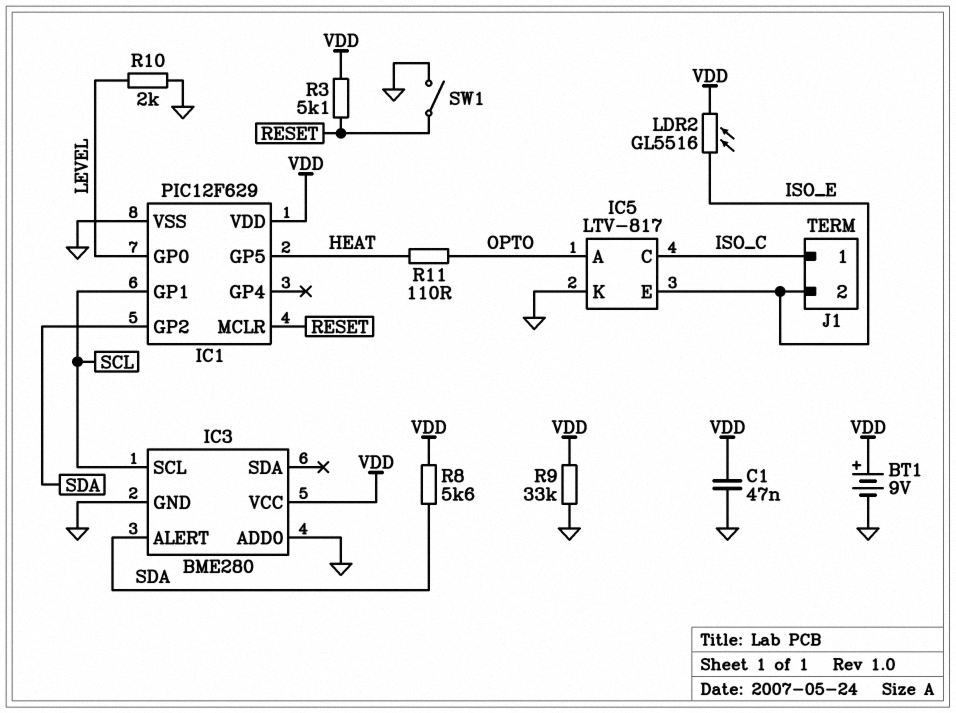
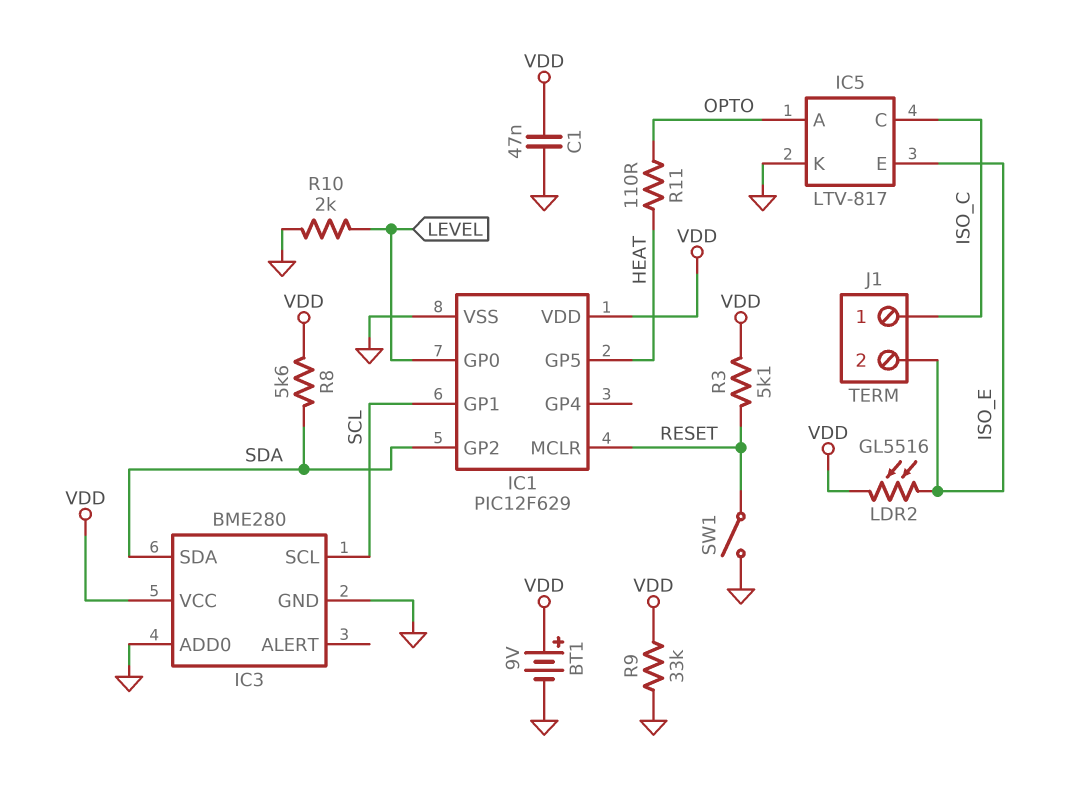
IC3 pin ALERT: SDA -> none
IC3 pin SDA: none -> SDA

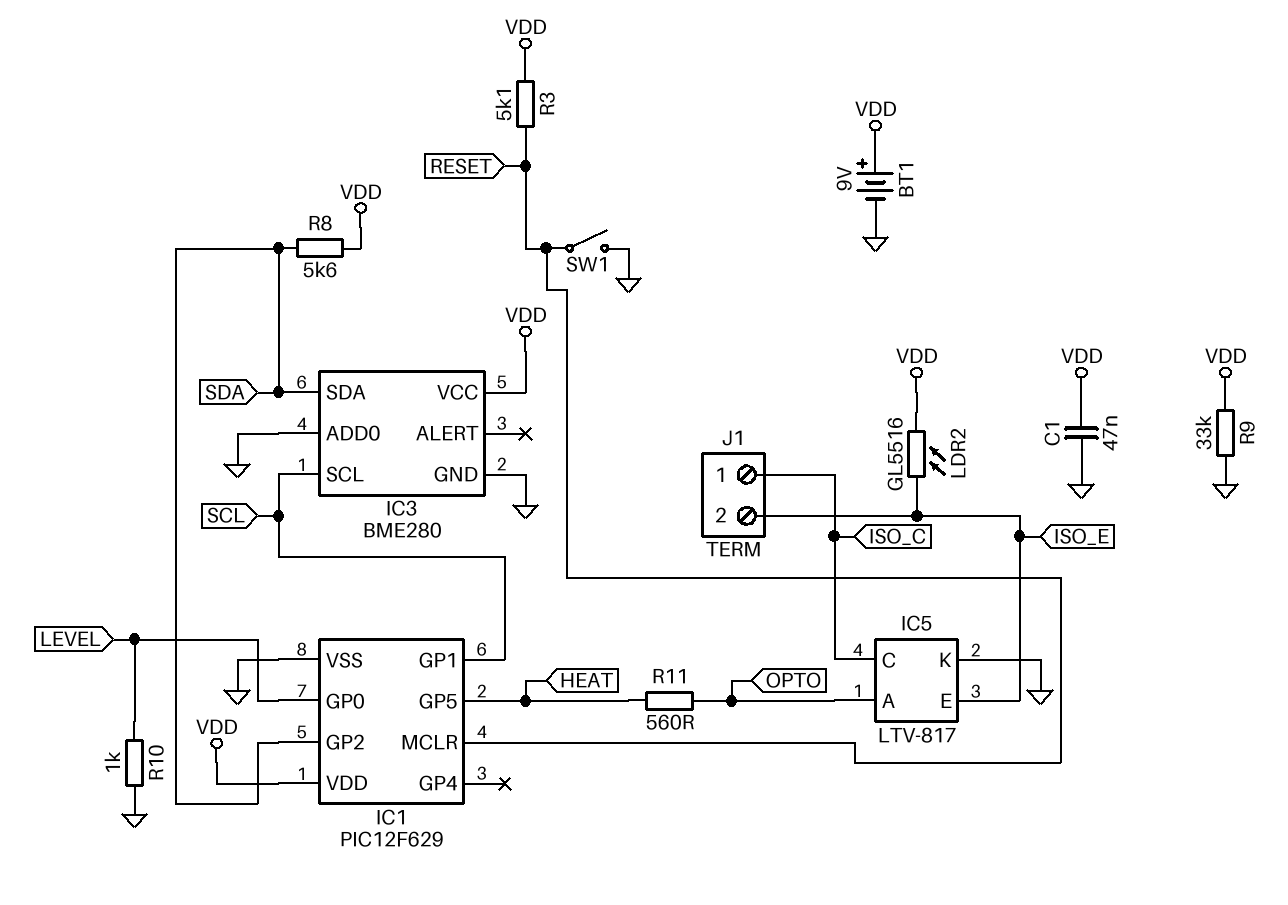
R10: 2k (GND, LEVEL) -> 1k (GND, LEVEL)
R11: 110 (HEAT, OPTO) -> 560 (HEAT, OPTO)

